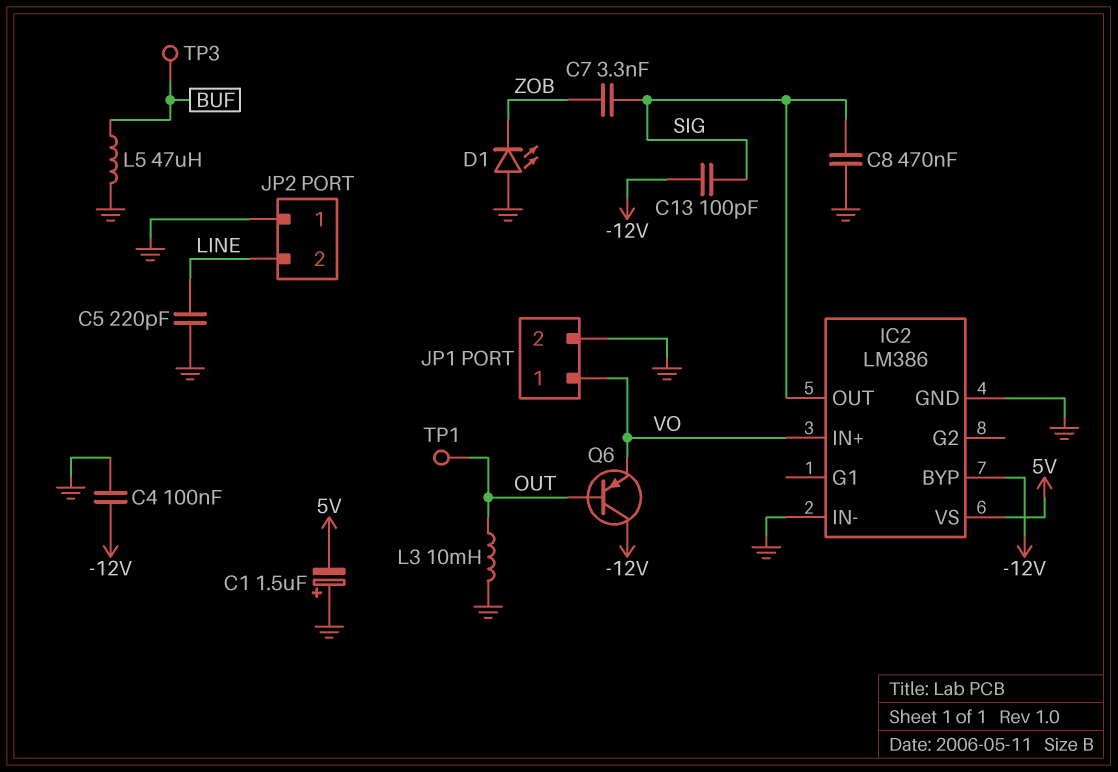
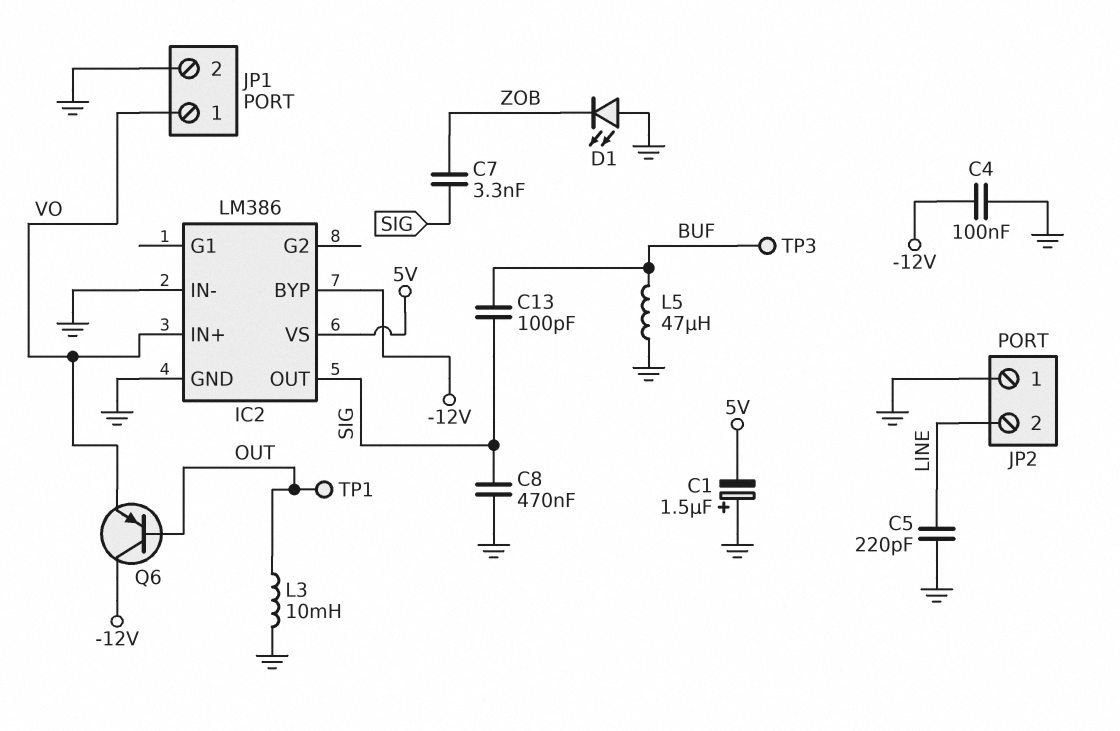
C13: 100pF (-12V, SIG) -> 100pF (BUF, SIG)

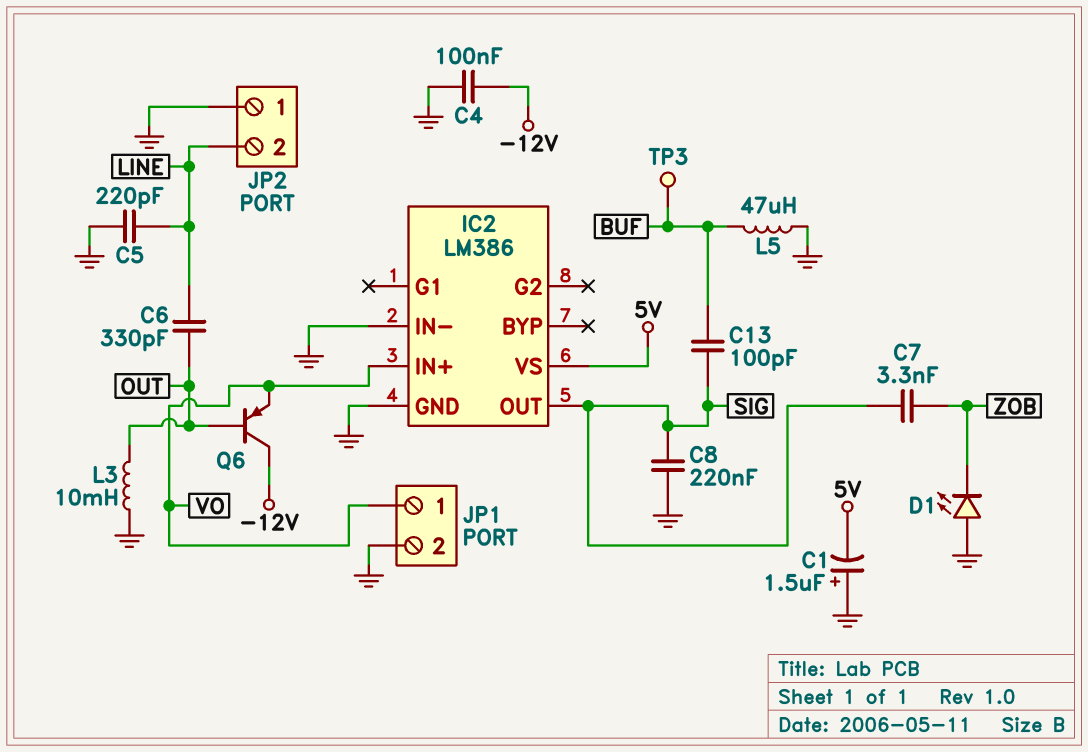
C6: none -> 330pF (LINE, OUT)
C8: 470nF (GND, SIG) -> 220nF (GND, SIG)
IC2 pin BYP: -12V -> none
TP1: test point (OUT) -> none

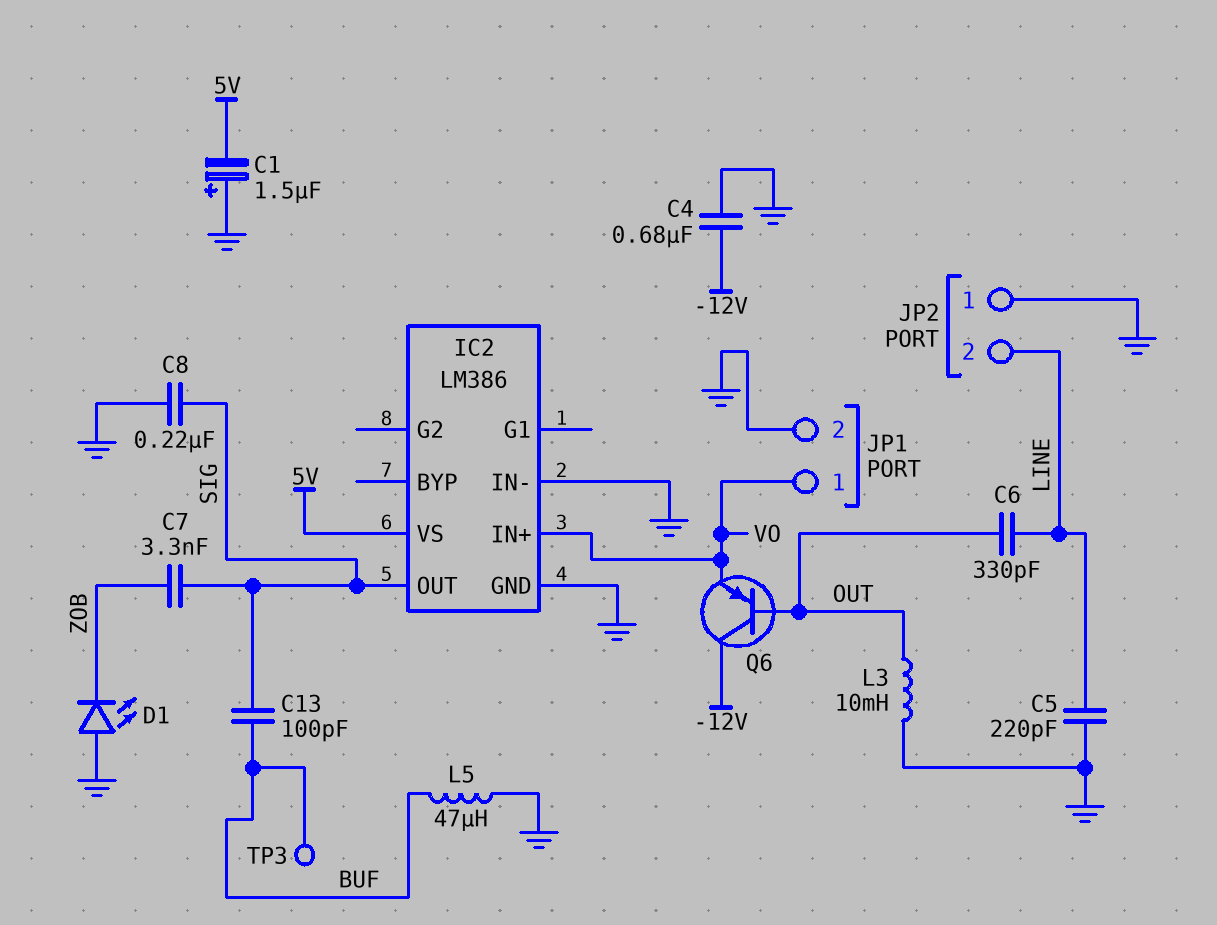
C4: 100nF (-12V, GND) -> 680nF (-12V, GND)

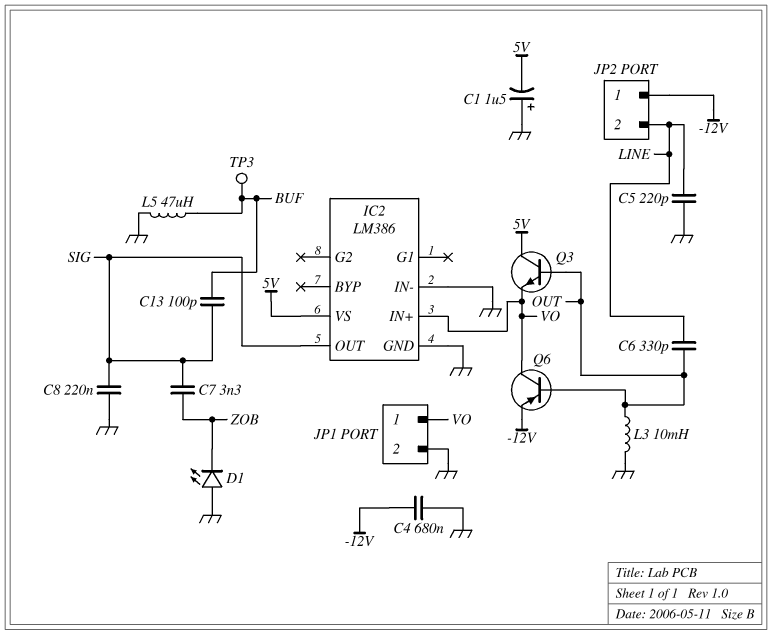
JP2 pin 1: GND -> -12V
Q3: none -> NPN (B OUT, C 5V, E VO)
Q6: PNP (B OUT, C -12V, E VO) -> PNP (B OUT, C VO, E -12V)

